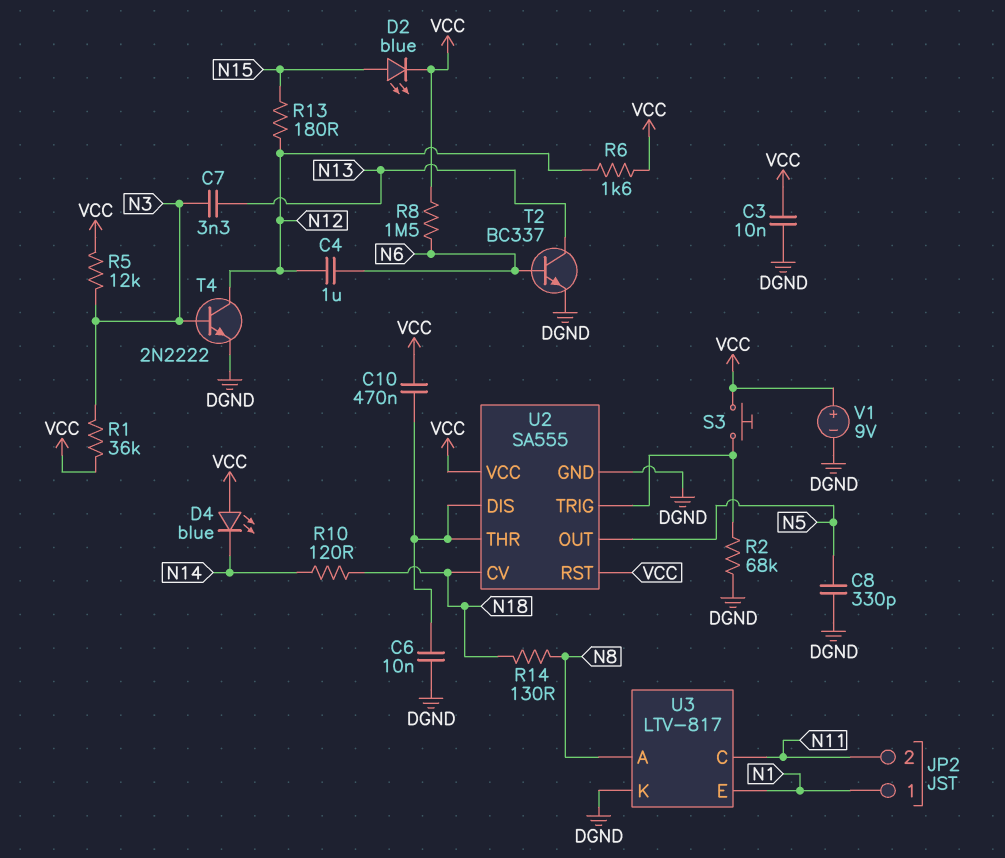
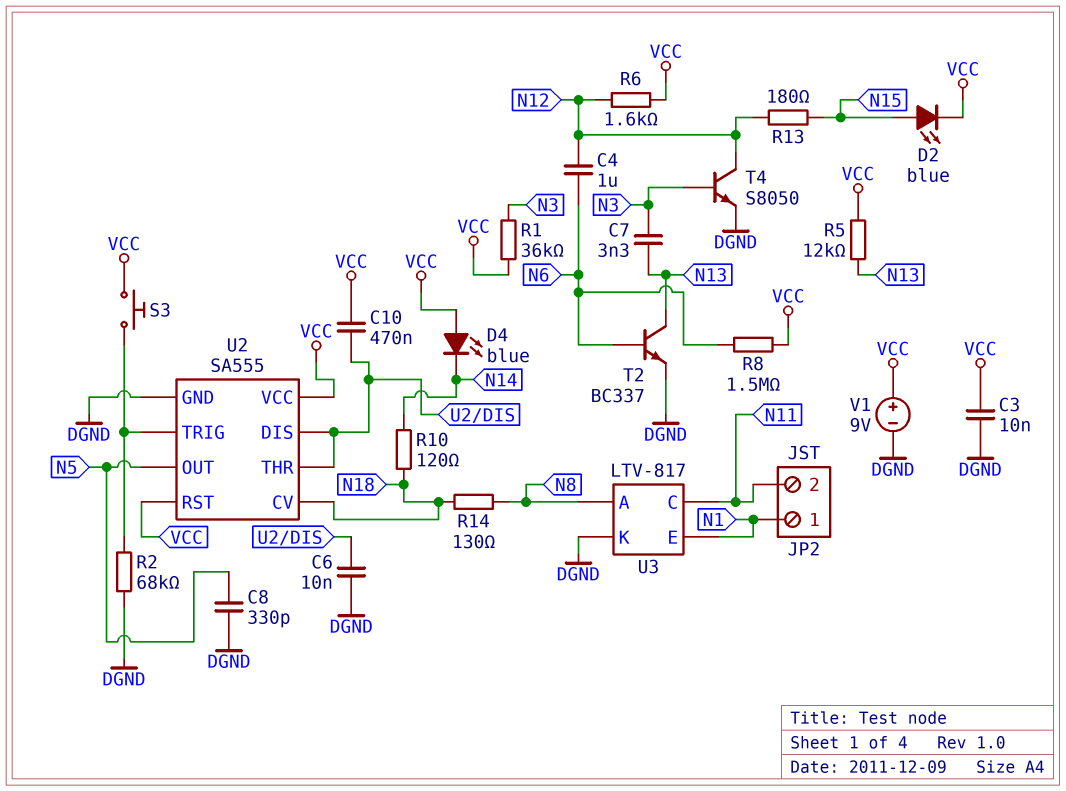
R5: 12k (N3, VCC) -> 12k (N13, VCC)
T4: NPN 2N2222 (B N3, C N12, E DGND) -> NPN S8050 (B N3, C N12, E DGND)

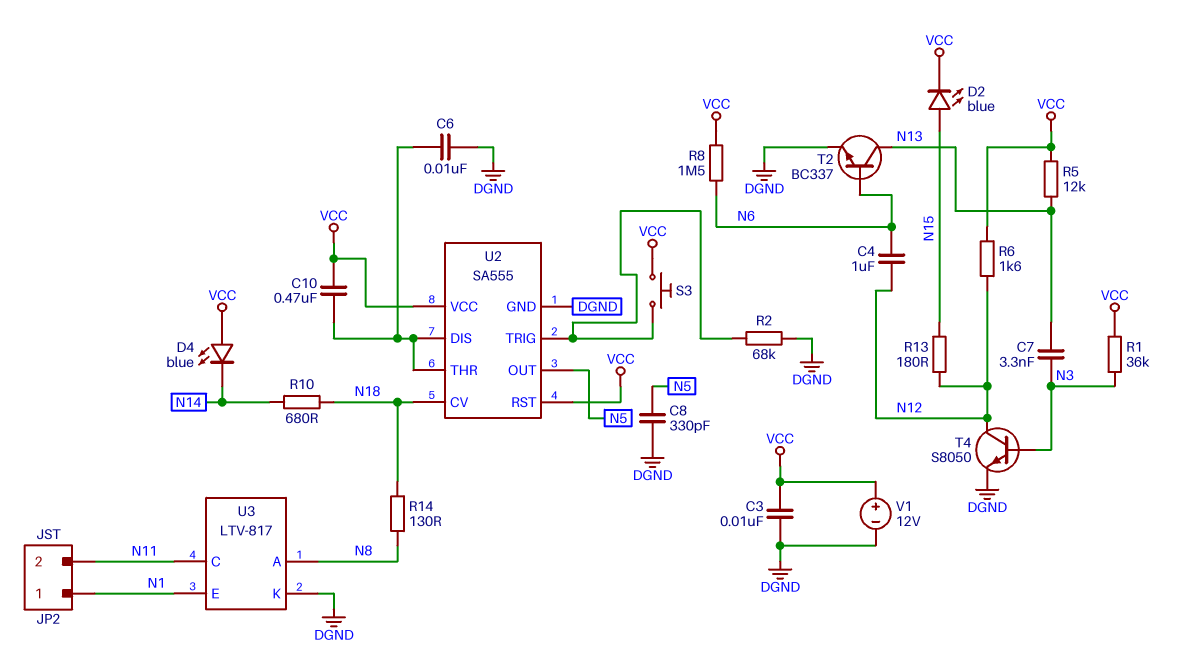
R10: 120 (N14, N18) -> 680 (N14, N18)
V1: 9V (plus VCC, minus DGND) -> 12V (plus VCC, minus DGND)

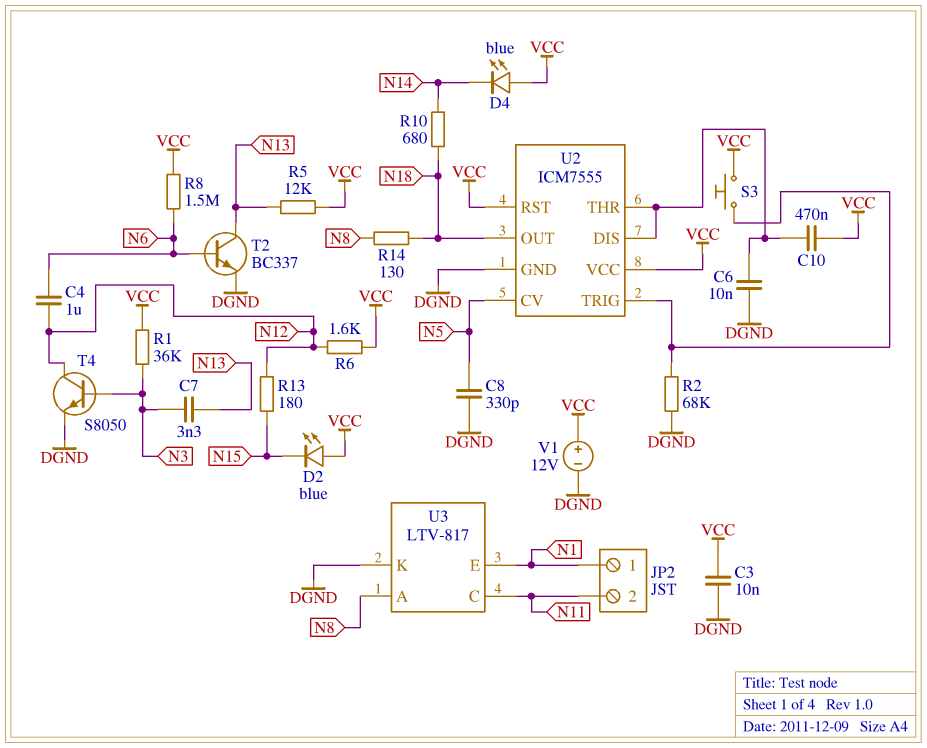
D2: LED blue (A N15, K VCC) -> LED blue (A VCC, K N15)
U2: SA555 -> ICM7555
U2 pin CV: N18 -> N5
U2 pin OUT: N5 -> N18

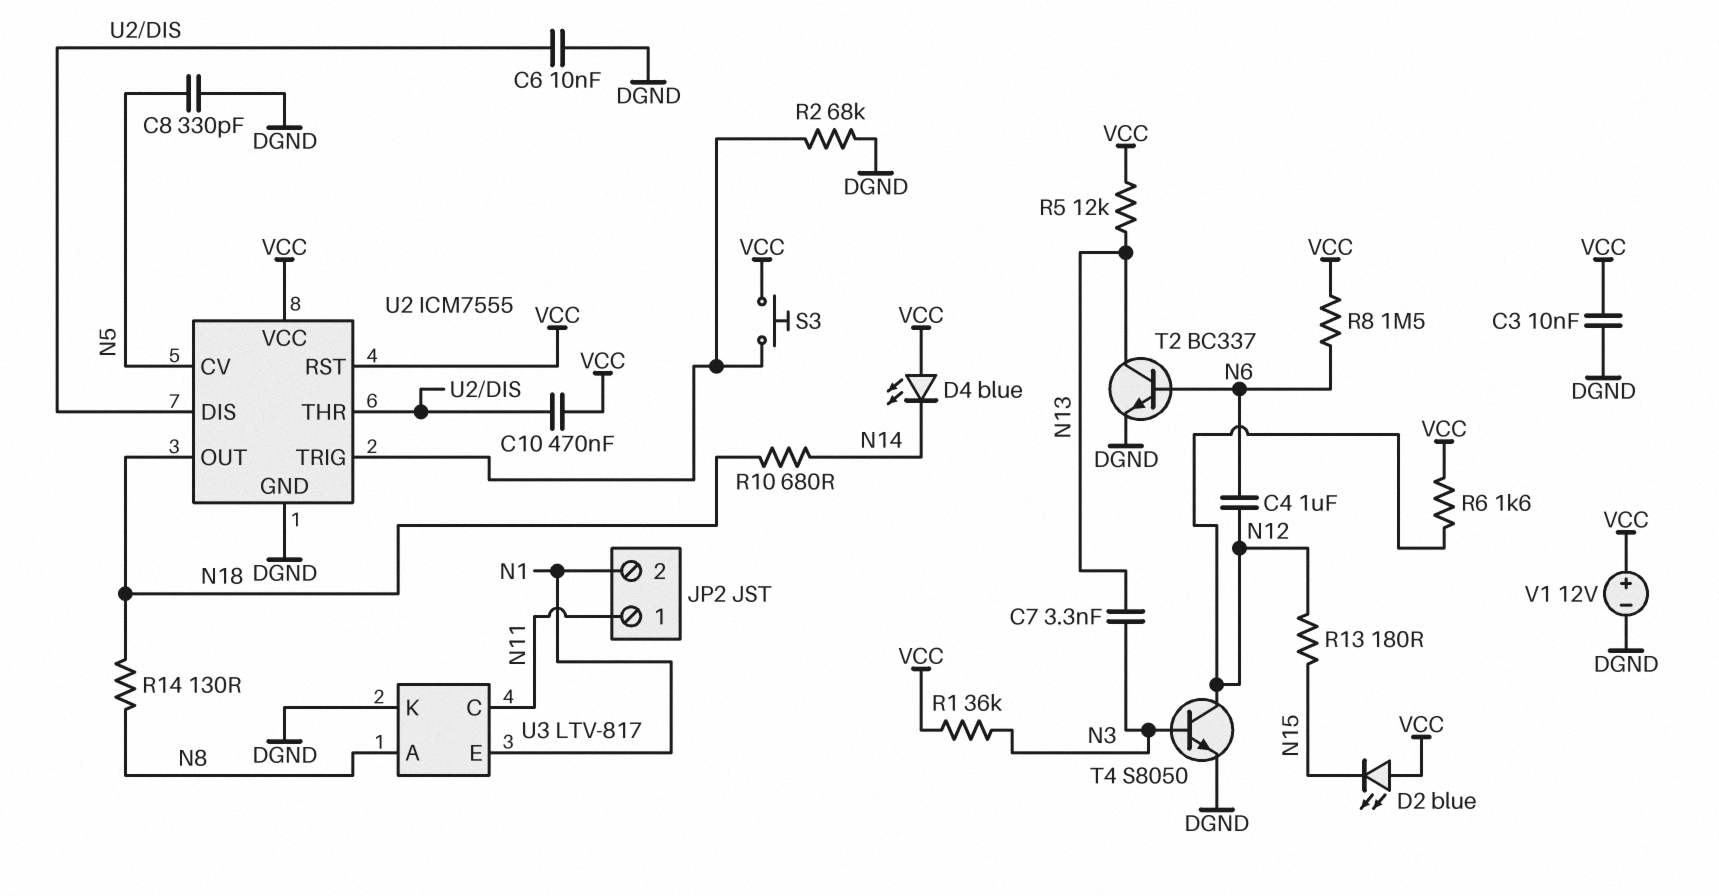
JP2 pin 1: N1 -> N11
JP2 pin 2: N11 -> N1

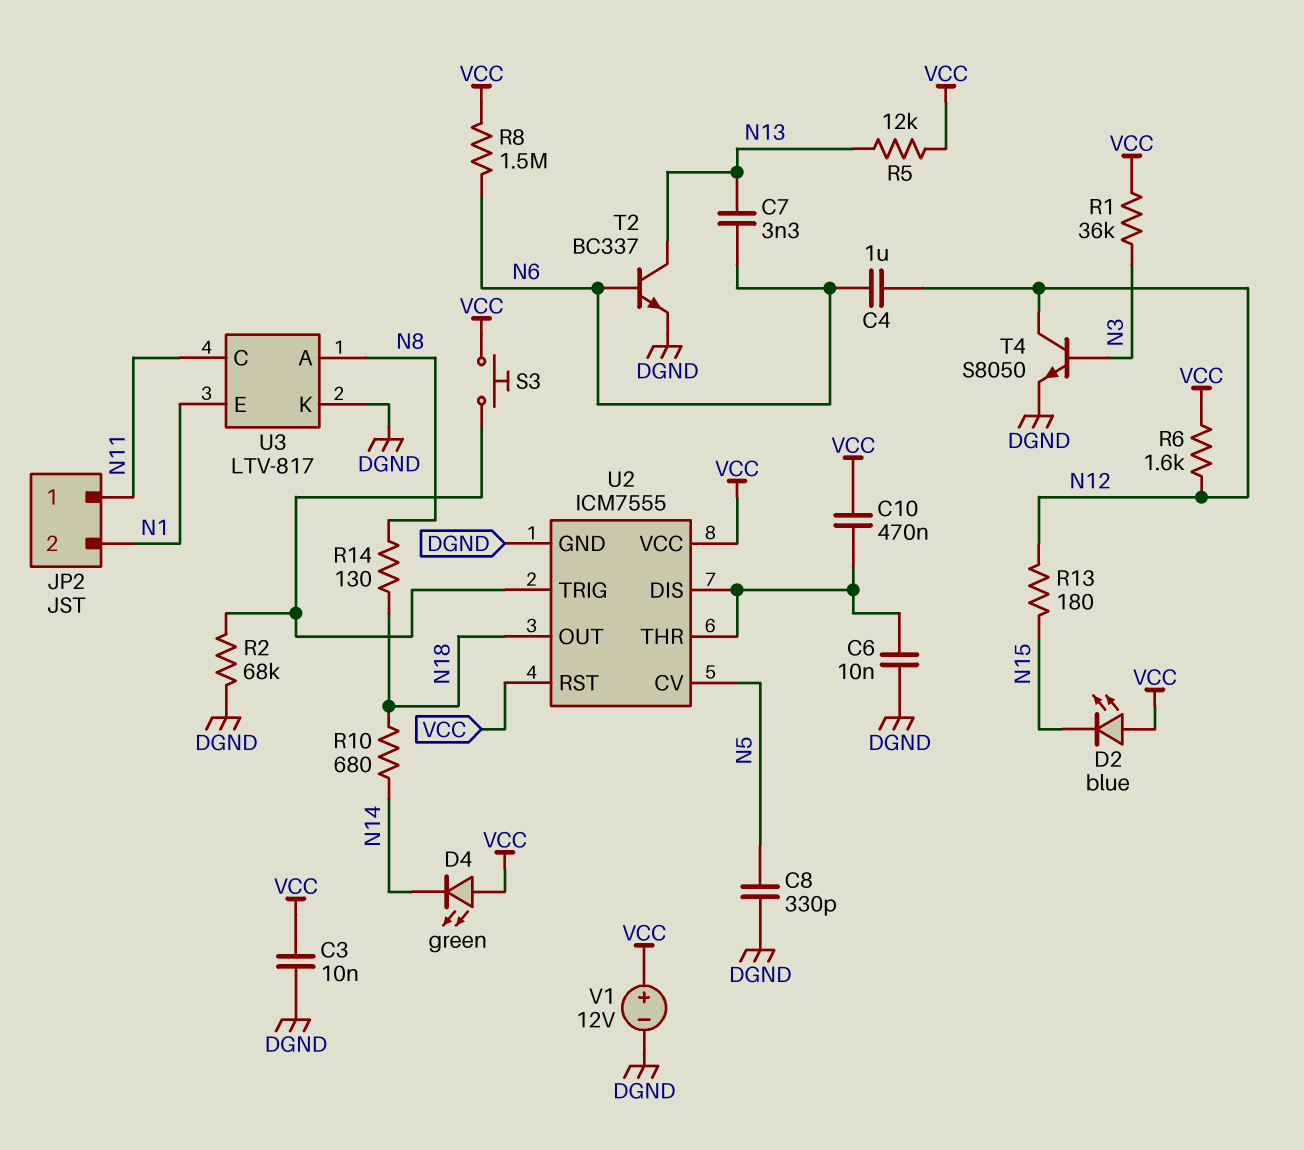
C7: 3.3nF (N3, N13) -> 3.3nF (N6, N13)
D4: LED blue (A VCC, K N14) -> LED green (A VCC, K N14)

